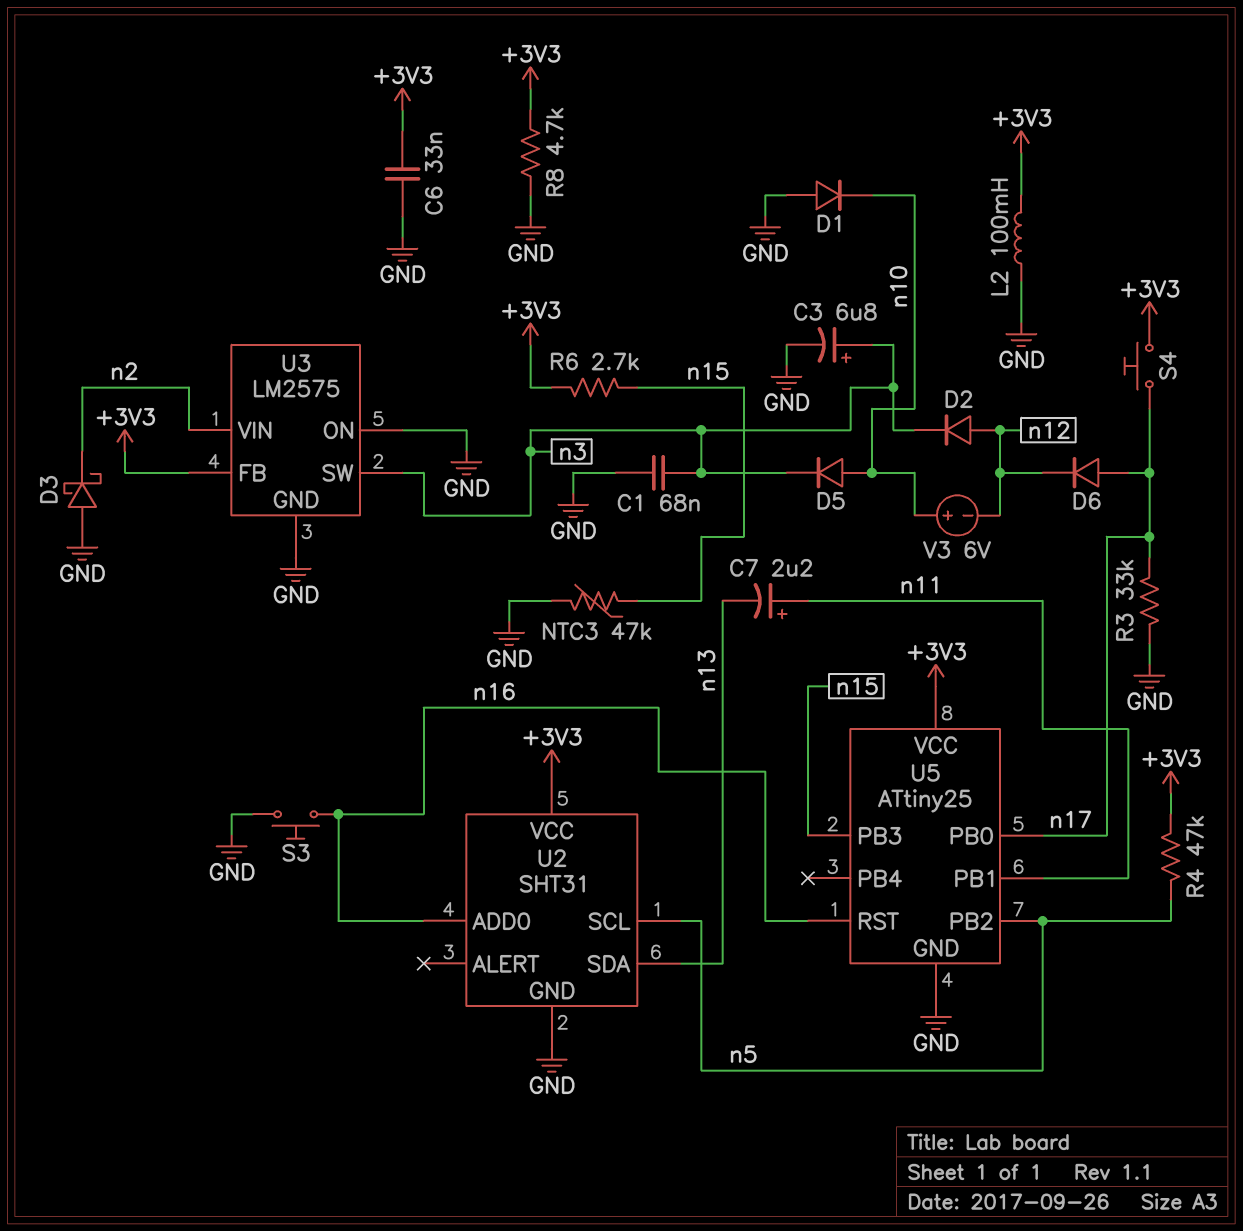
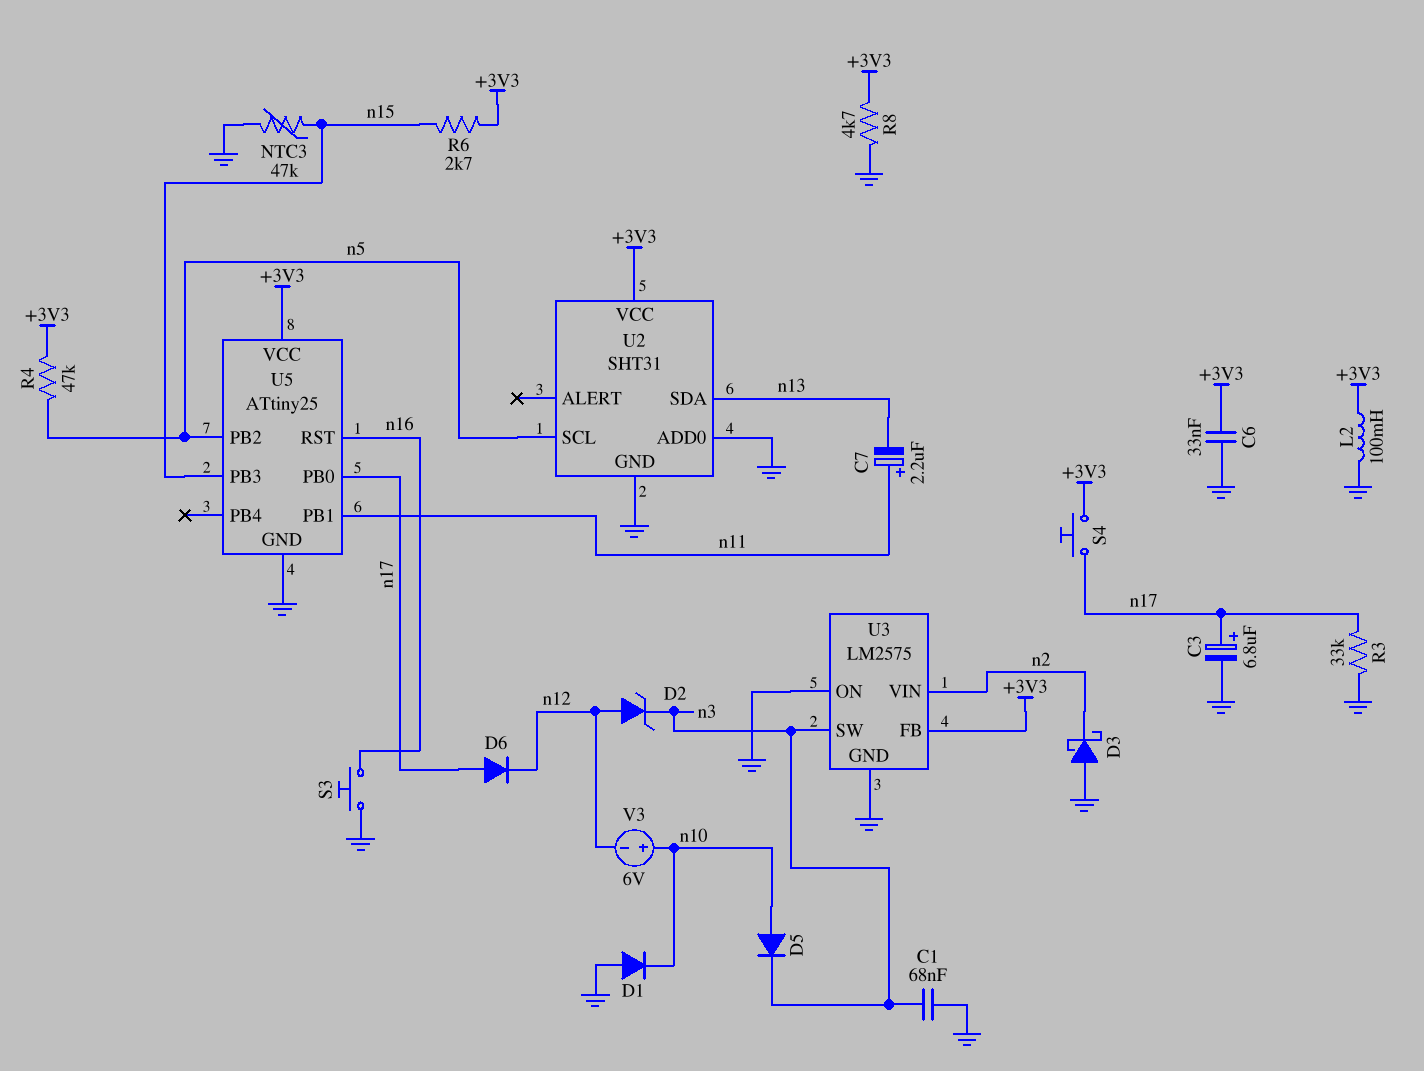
C3: 6.8uF (plus n3, minus GND) -> 6.8uF (plus n17, minus GND)
D2: diode (A n12, K n3) -> zener (A n12, K n3)
U2 pin ADD0: n16 -> GND

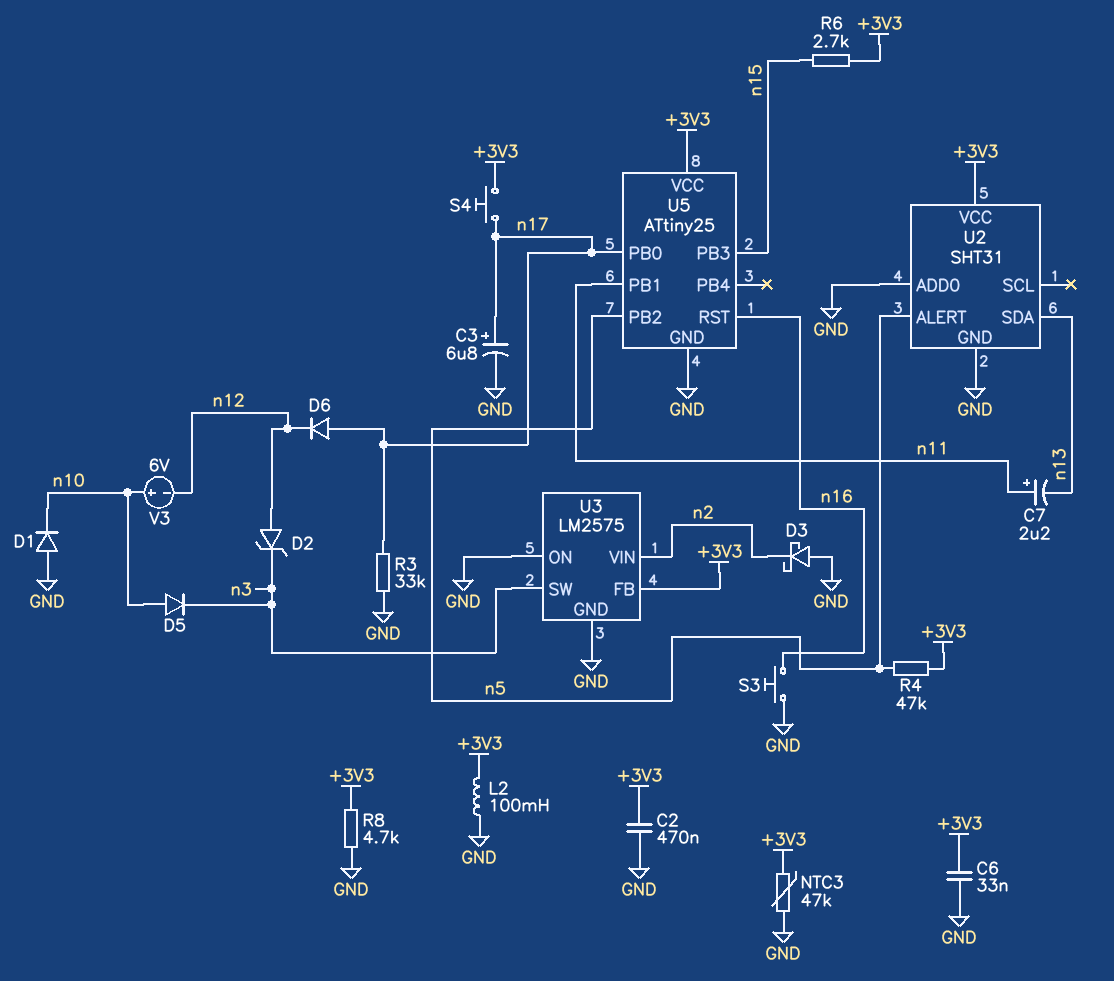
C1: 68nF (GND, n3) -> none
C2: none -> 470nF (+3V3, GND)
NTC3: 47k (GND, n15) -> 47k (+3V3, GND)
U2 pin ALERT: none -> n5
U2 pin SCL: n5 -> none

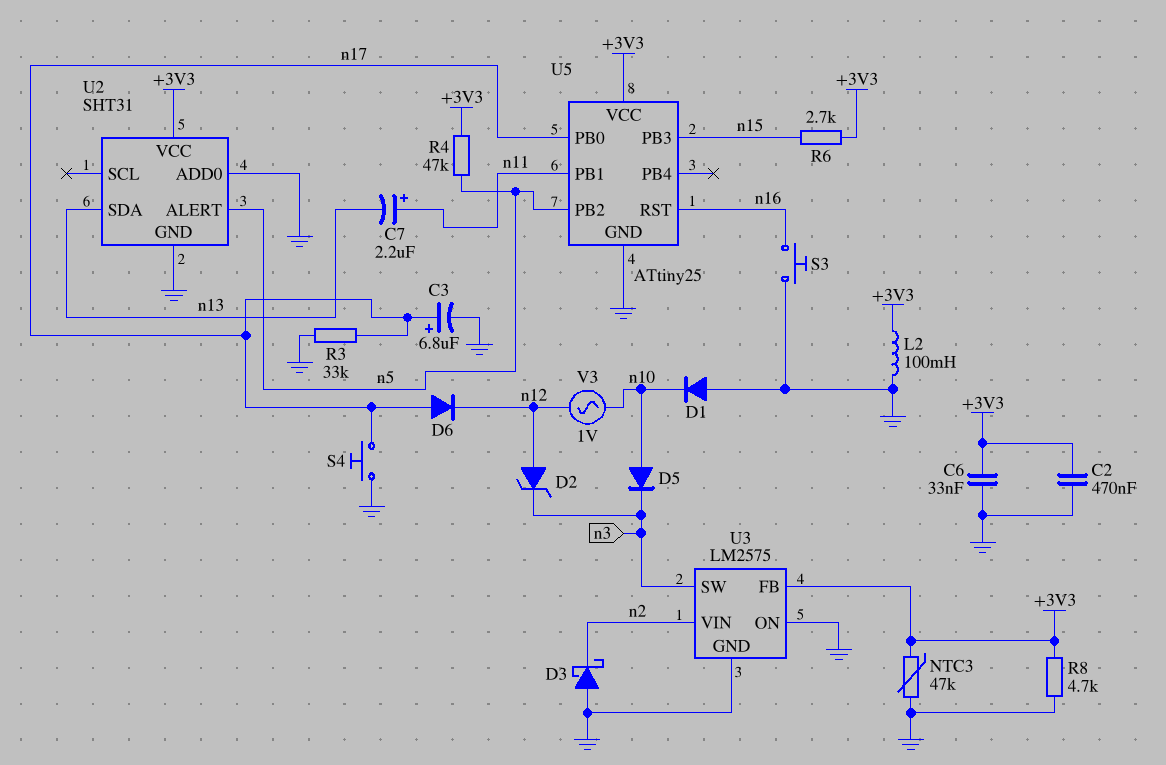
S4: button (+3V3, n17) -> button (GND, n17)
V3: 6V (plus n10, minus n12) -> AC 1V (n10, n12)

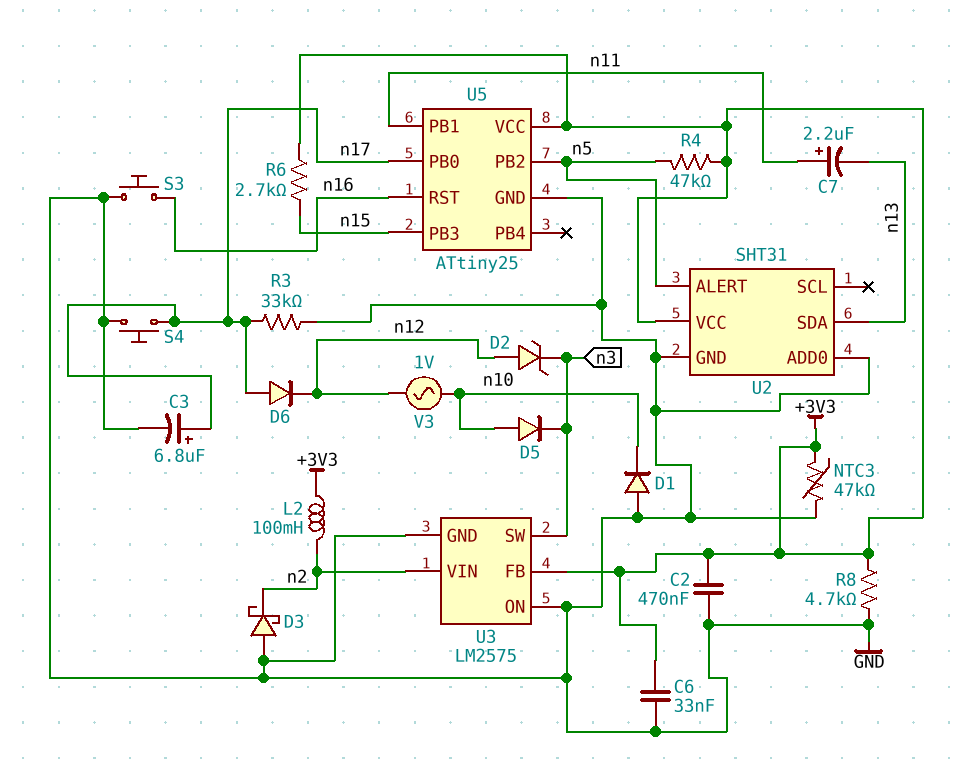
L2: 100mH (+3V3, GND) -> 100mH (+3V3, n2)

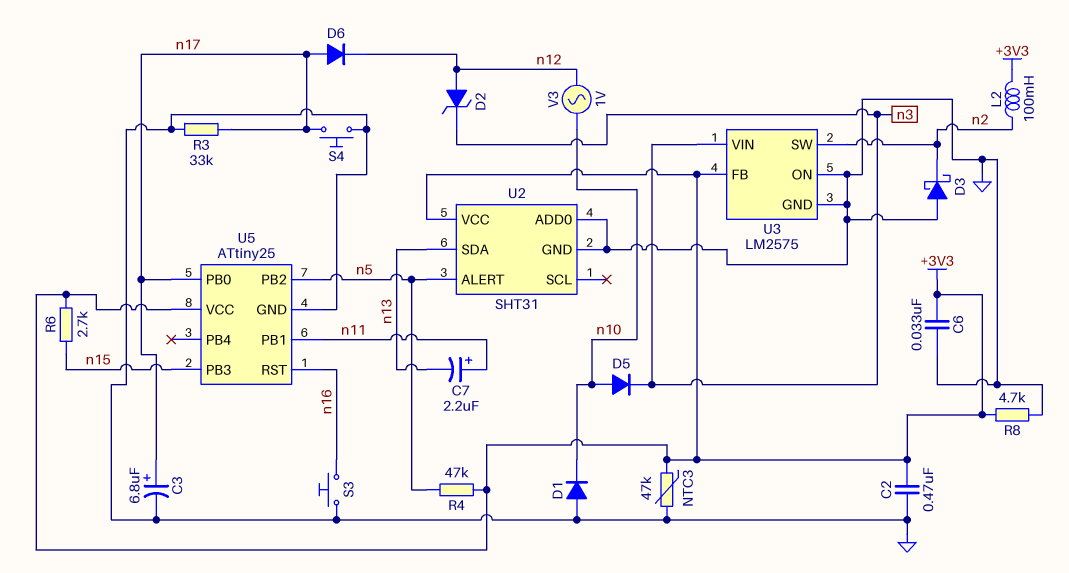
U3 pin SW: n3 -> n2
U3 pin VIN: n2 -> n3

